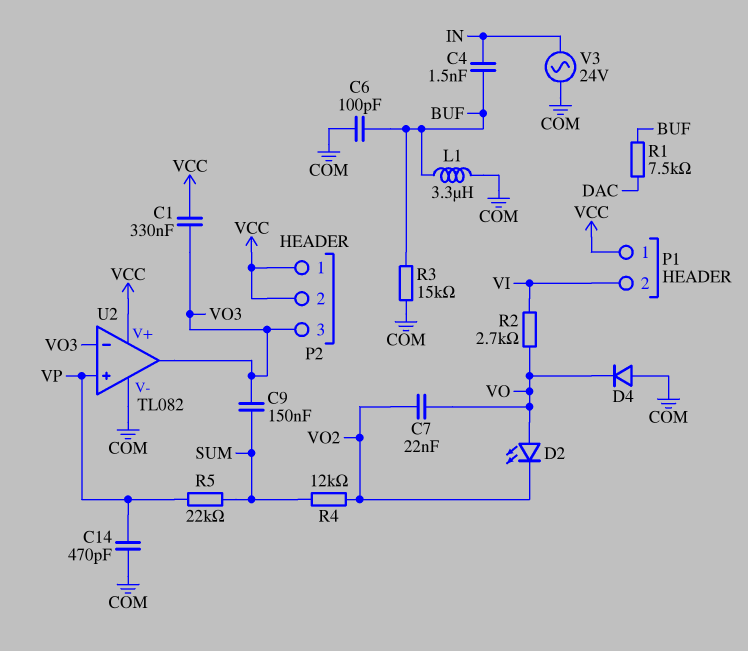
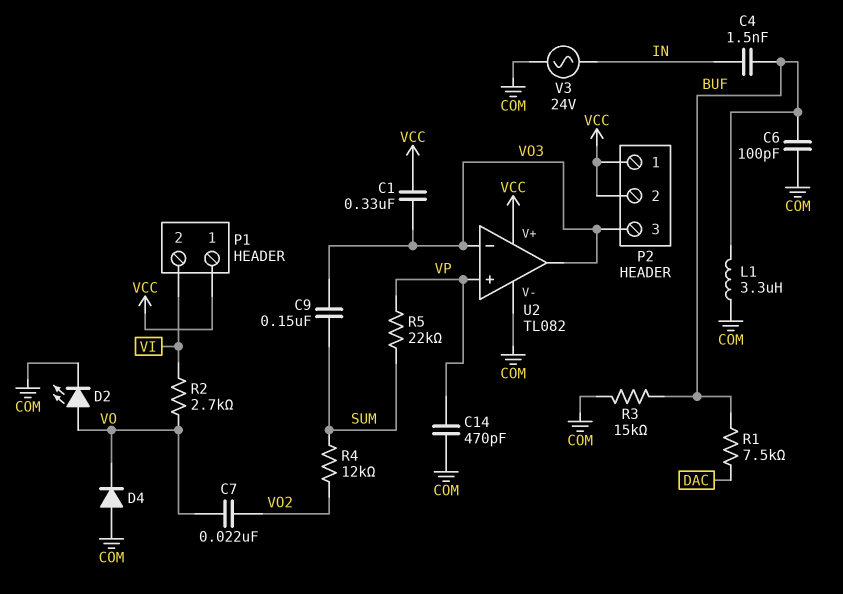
D2: LED (A VO, K VO2) -> LED (A VO, K COM)

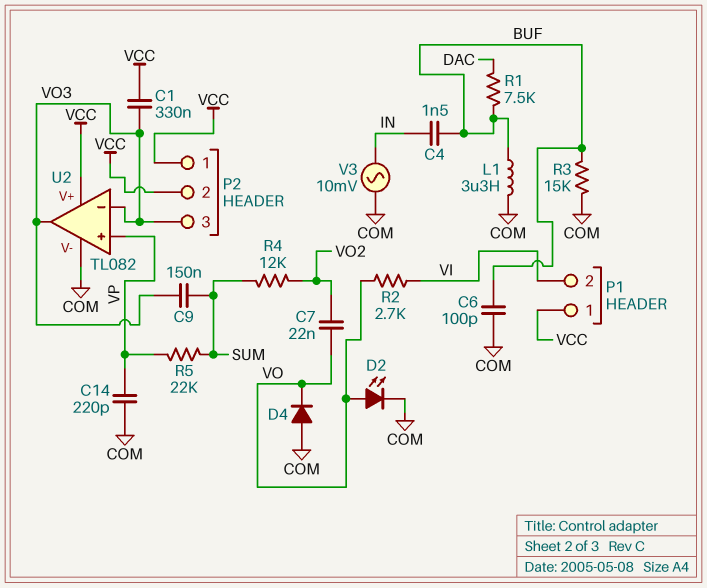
C14: 470pF (COM, VP) -> 220pF (COM, VP)
V3: AC 24V (COM, IN) -> AC 10mV (COM, IN)

